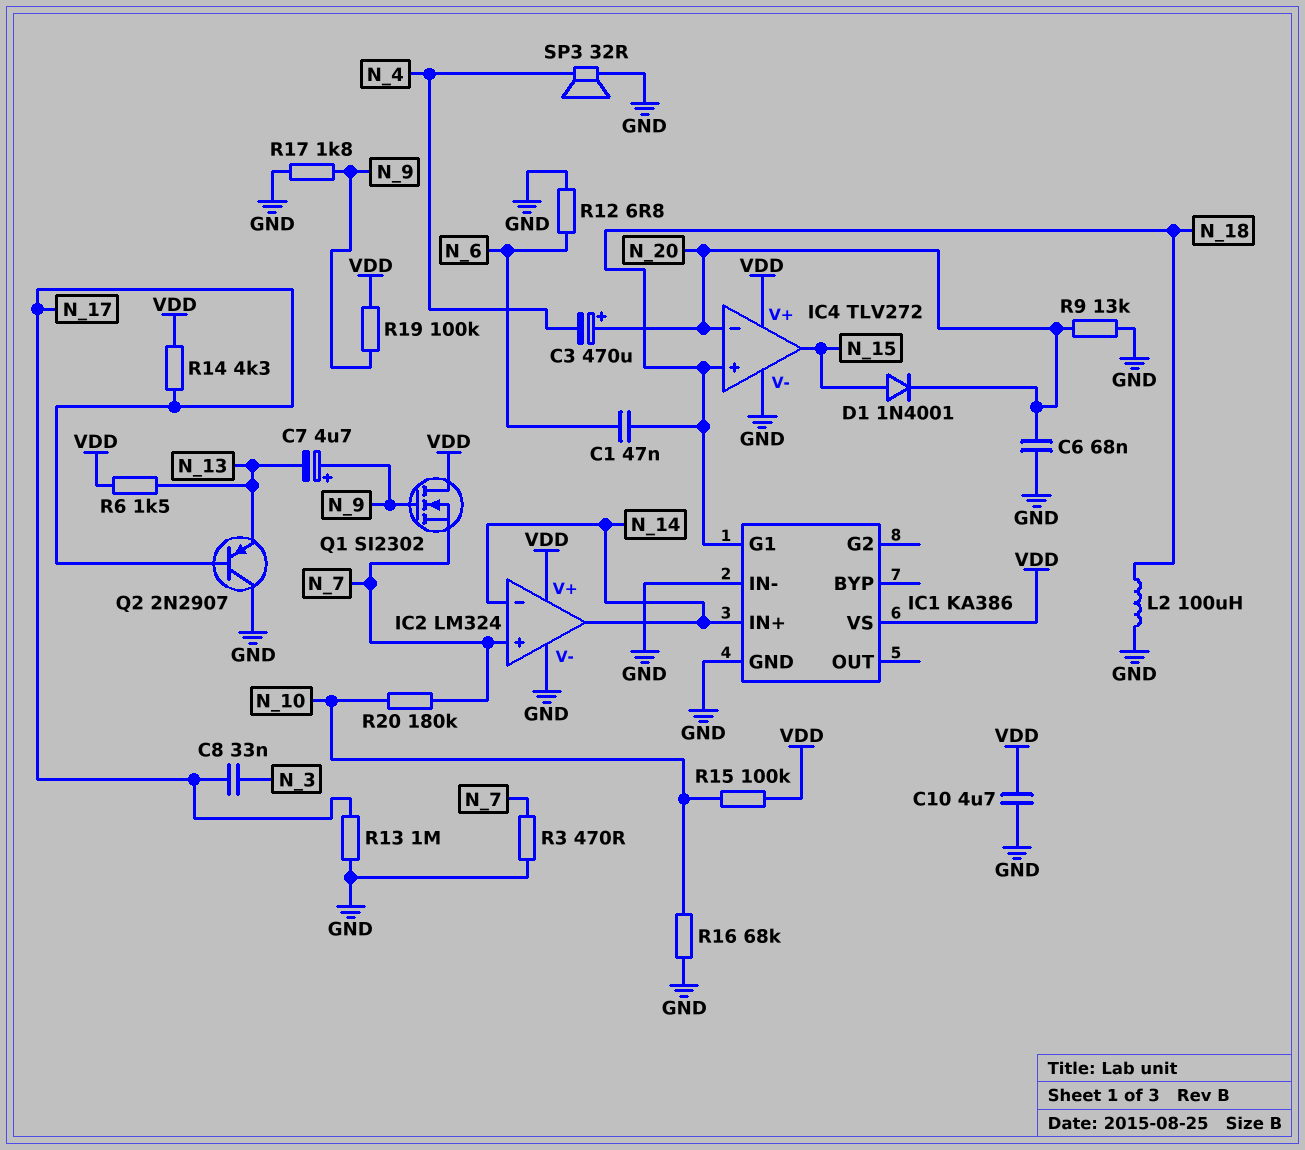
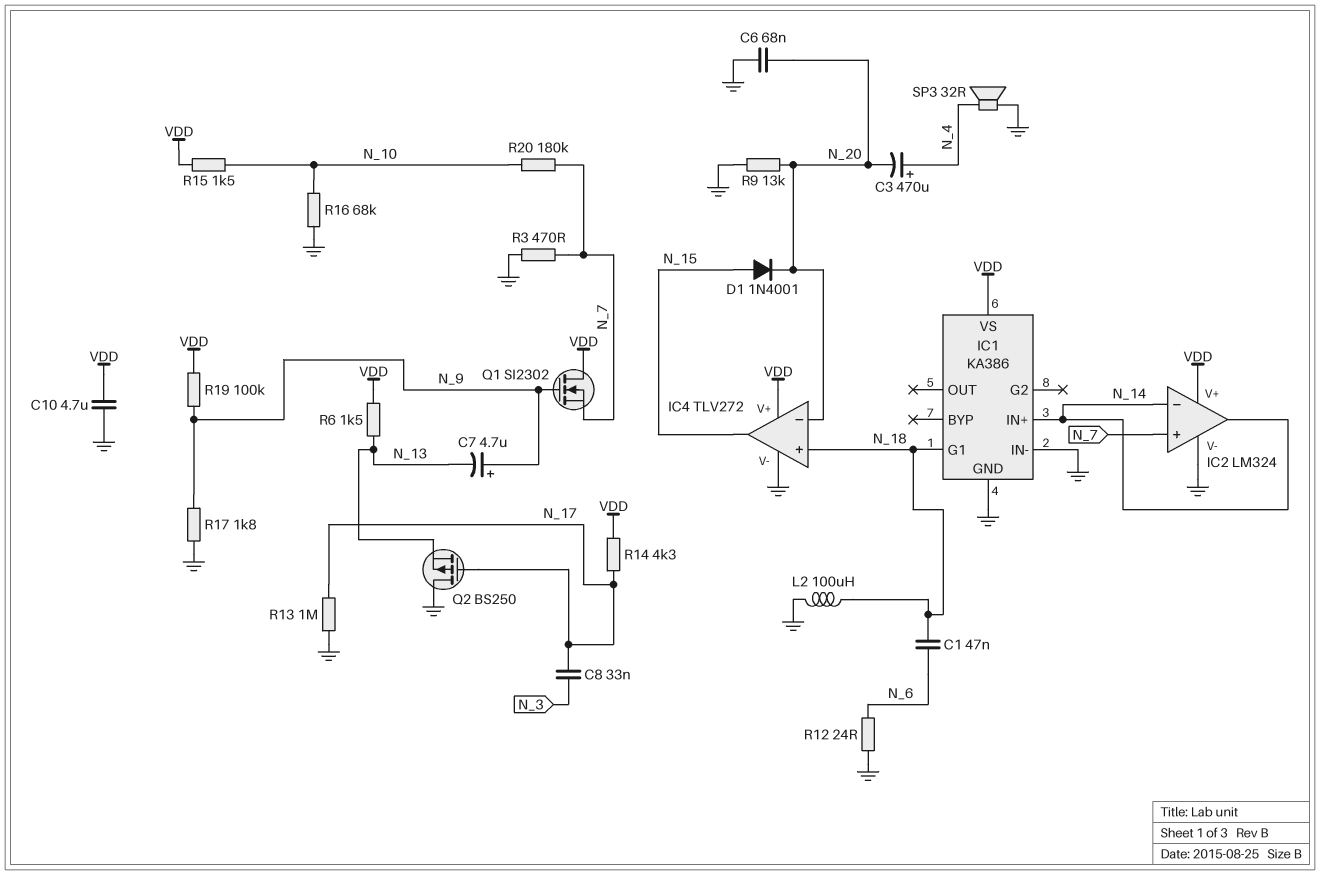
C3: 470uF (plus N_20, minus N_4) -> 470uF (plus N_4, minus N_20)
Q2: PNP 2N2907 (B N_17, C GND, E N_13) -> PMOS BS250 (G N_17, D GND, S N_13)
R12: 6.8 (GND, N_6) -> 24 (GND, N_6)
R15: 100k (N_10, VDD) -> 1.5k (N_10, VDD)

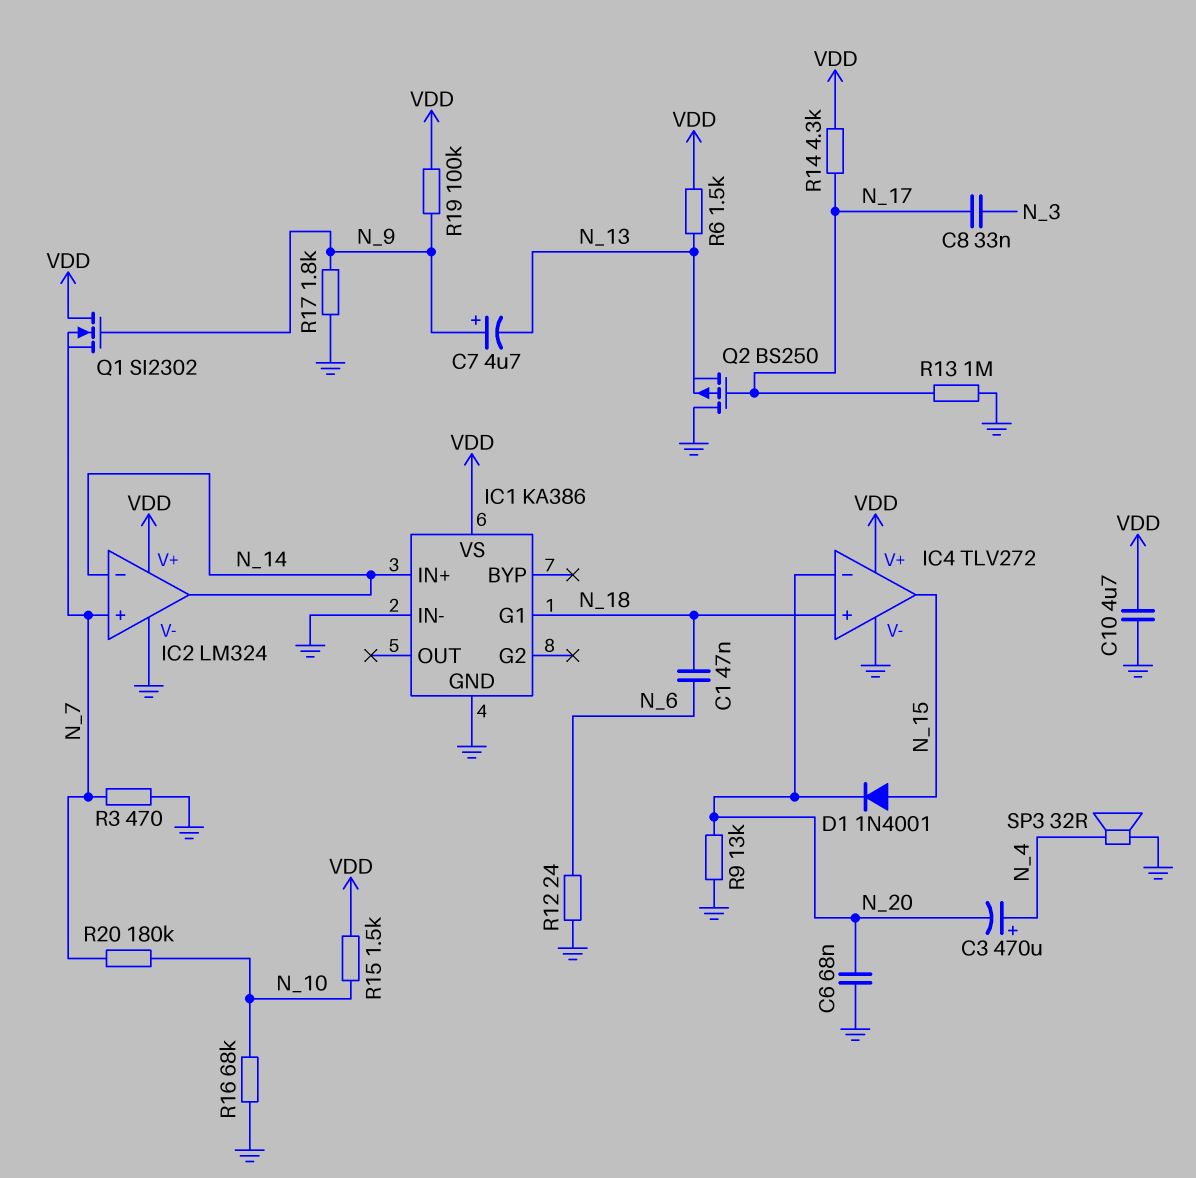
L2: 100uH (GND, N_18) -> none

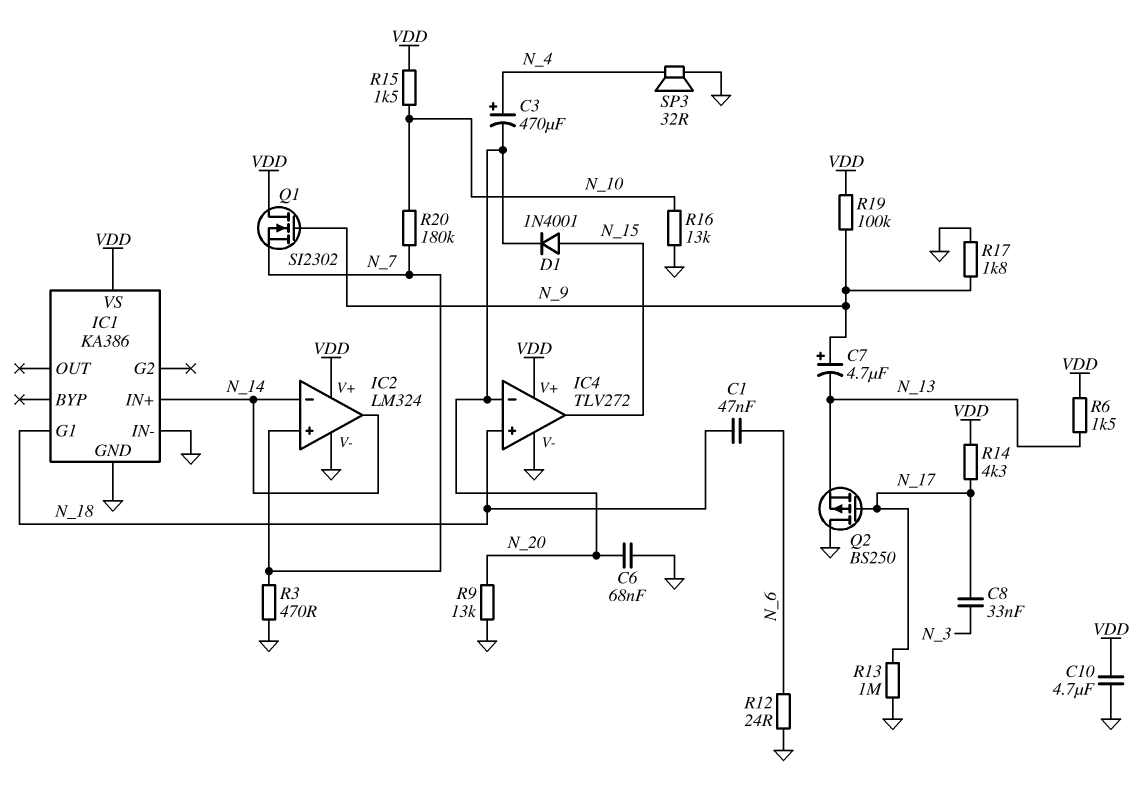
R16: 68k (GND, N_10) -> 13k (GND, N_10)

